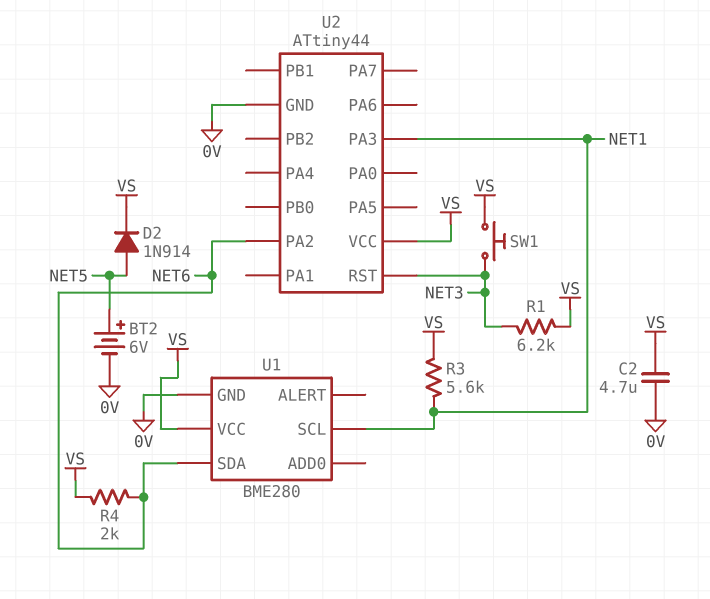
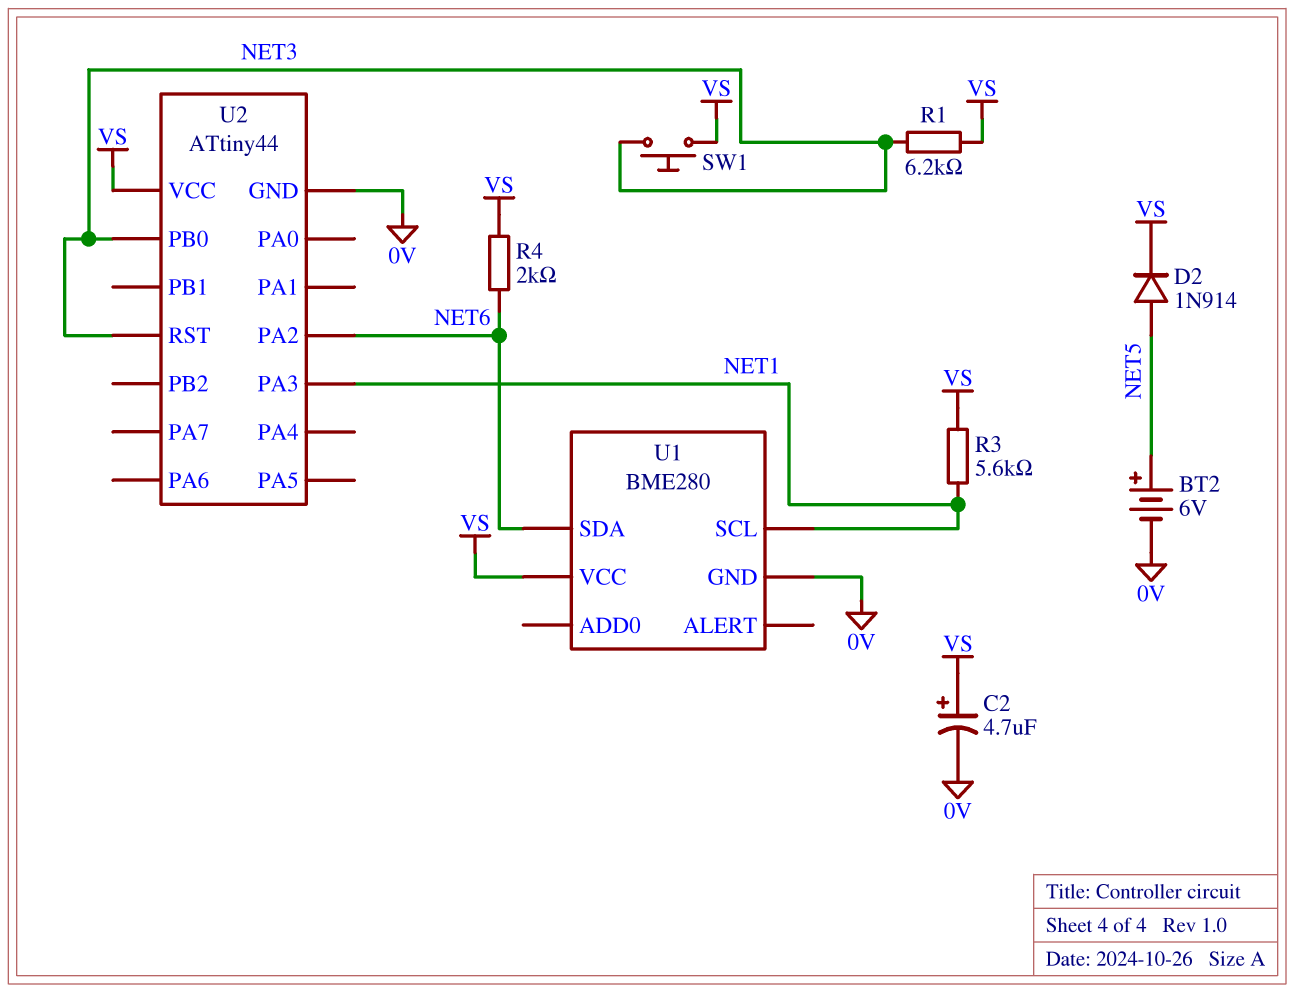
C2: 4.7uF (0V, VS) -> 4.7uF (plus VS, minus 0V)
U2 pin PB0: none -> NET3

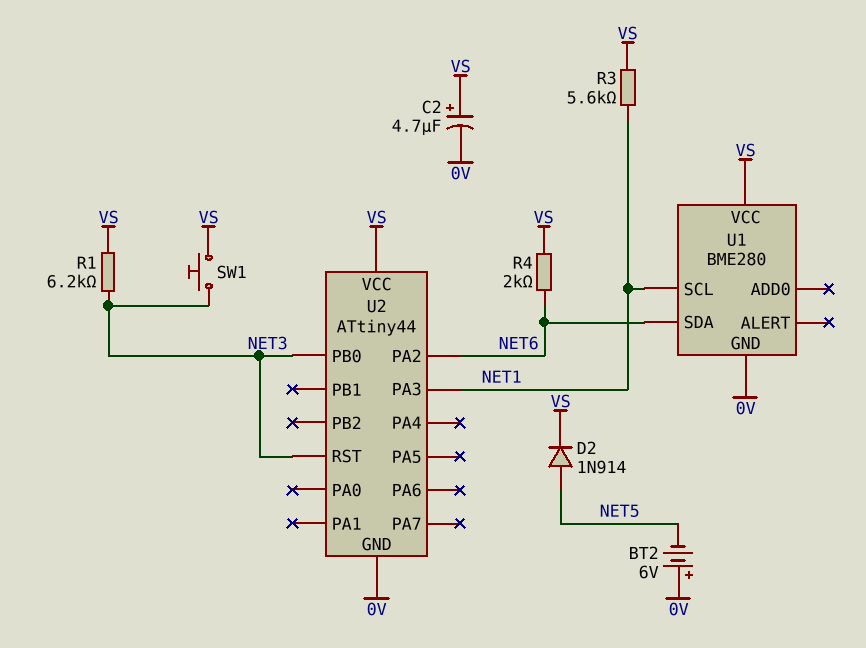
BT2: 6V (plus NET5, minus 0V) -> 6V (plus 0V, minus NET5)

